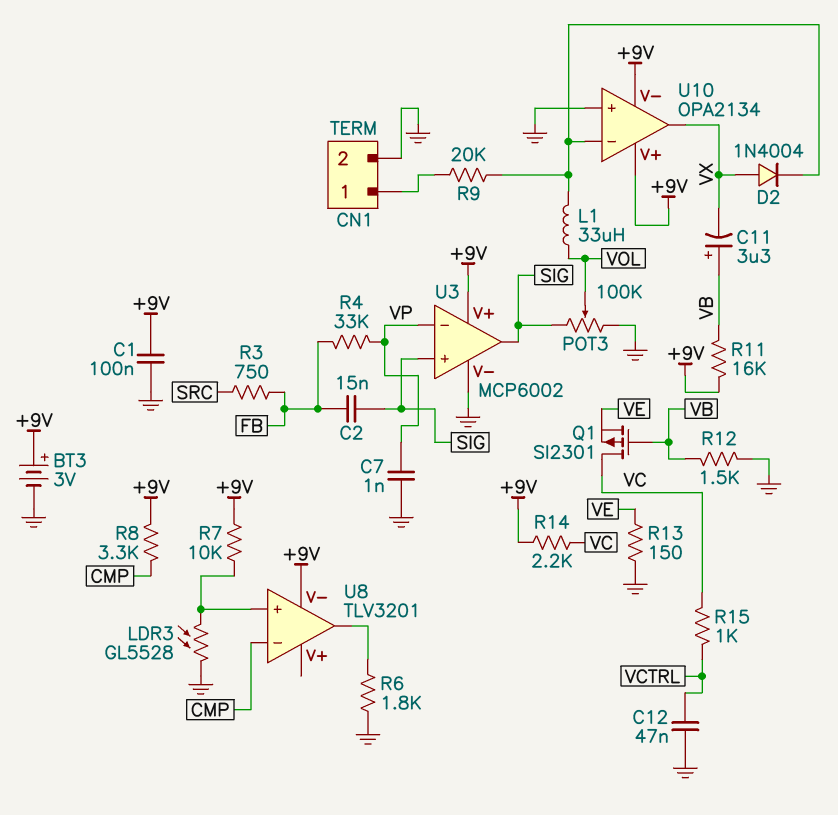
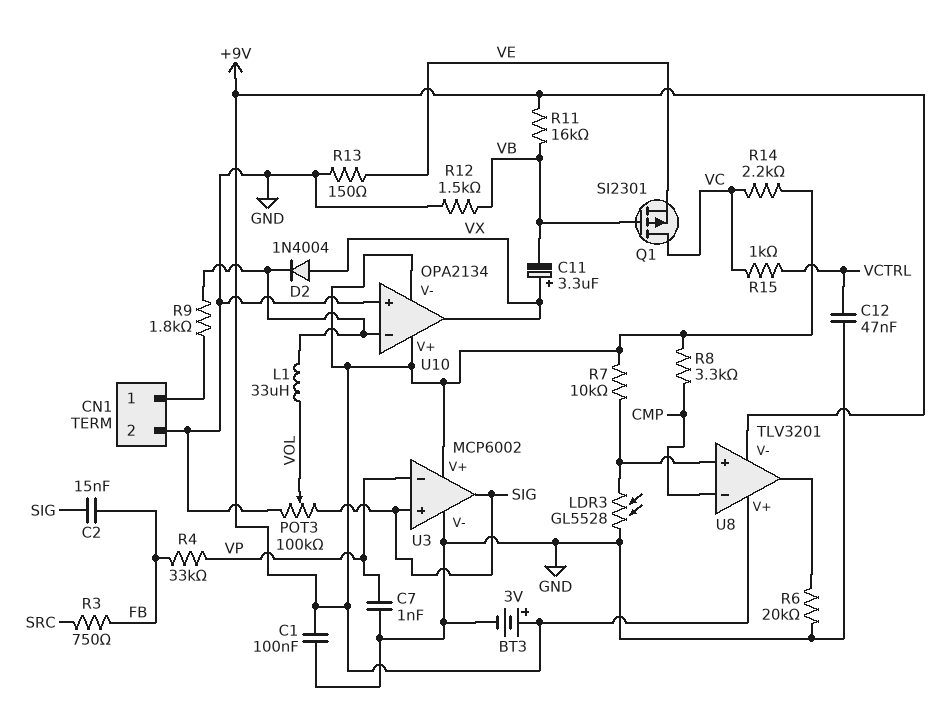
C11: 3.3uF (plus VB, minus VX) -> 3.3uF (plus VX, minus VB)
R6: 1.8k (GND, U8/out) -> 20k (GND, U8/out)
R9: 20k (CN1/1, U10/in-) -> 1.8k (CN1/1, U10/in-)
U8 pin V+: none -> +9V

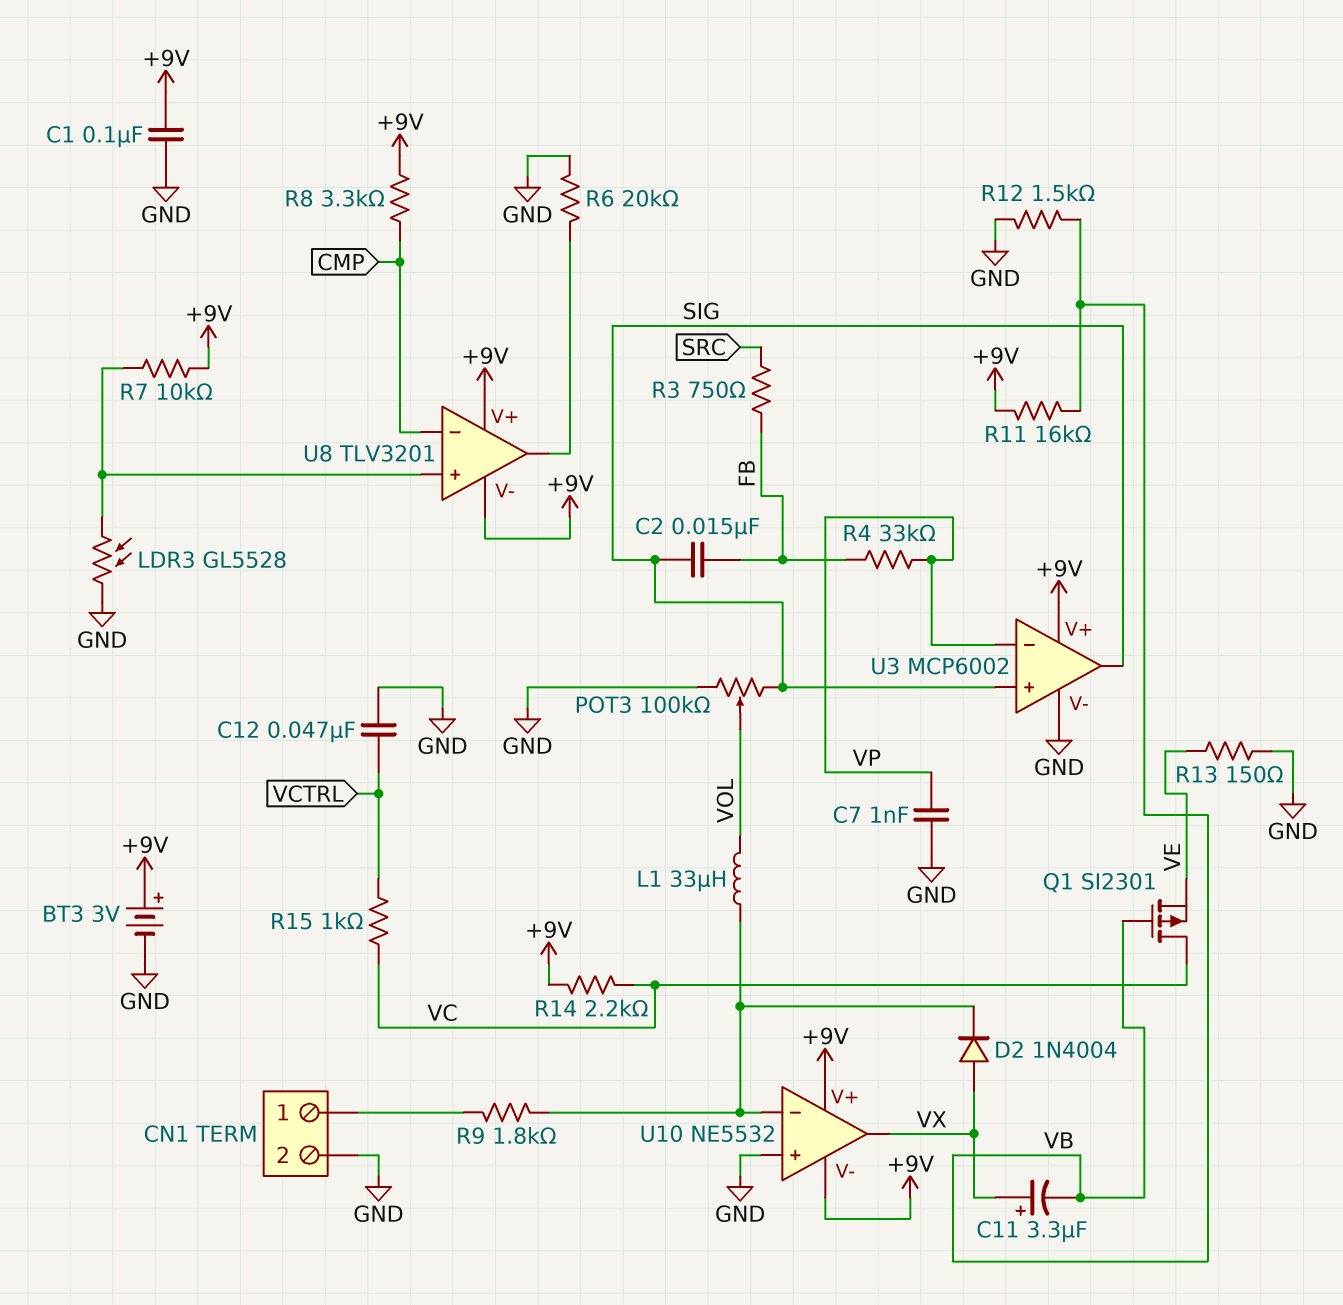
U10: OPA2134 -> NE5532

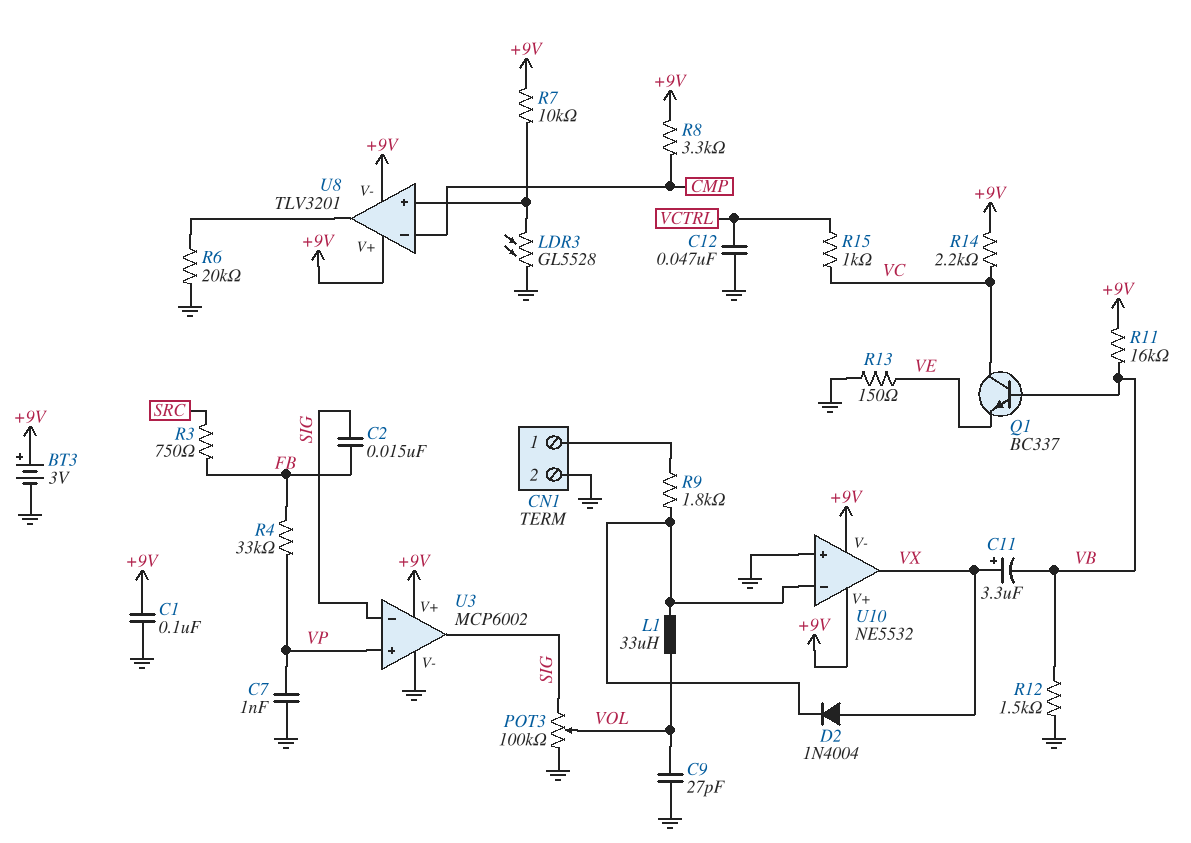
C9: none -> 27pF (GND, VOL)
Q1: PMOS SI2301 (G VB, D VC, S VE) -> NPN BC337 (B VB, C VC, E VE)
U3 pin in+: SIG -> VP
U3 pin in-: VP -> SIG

